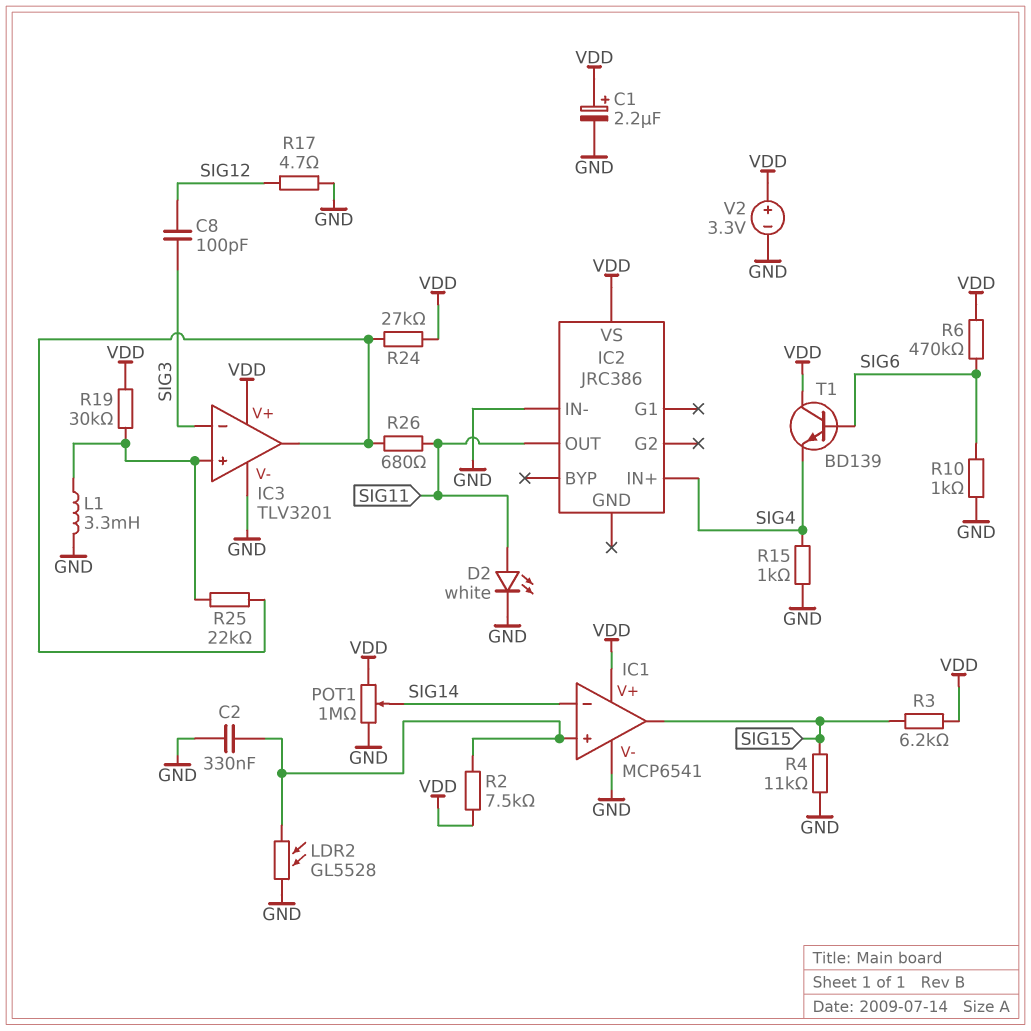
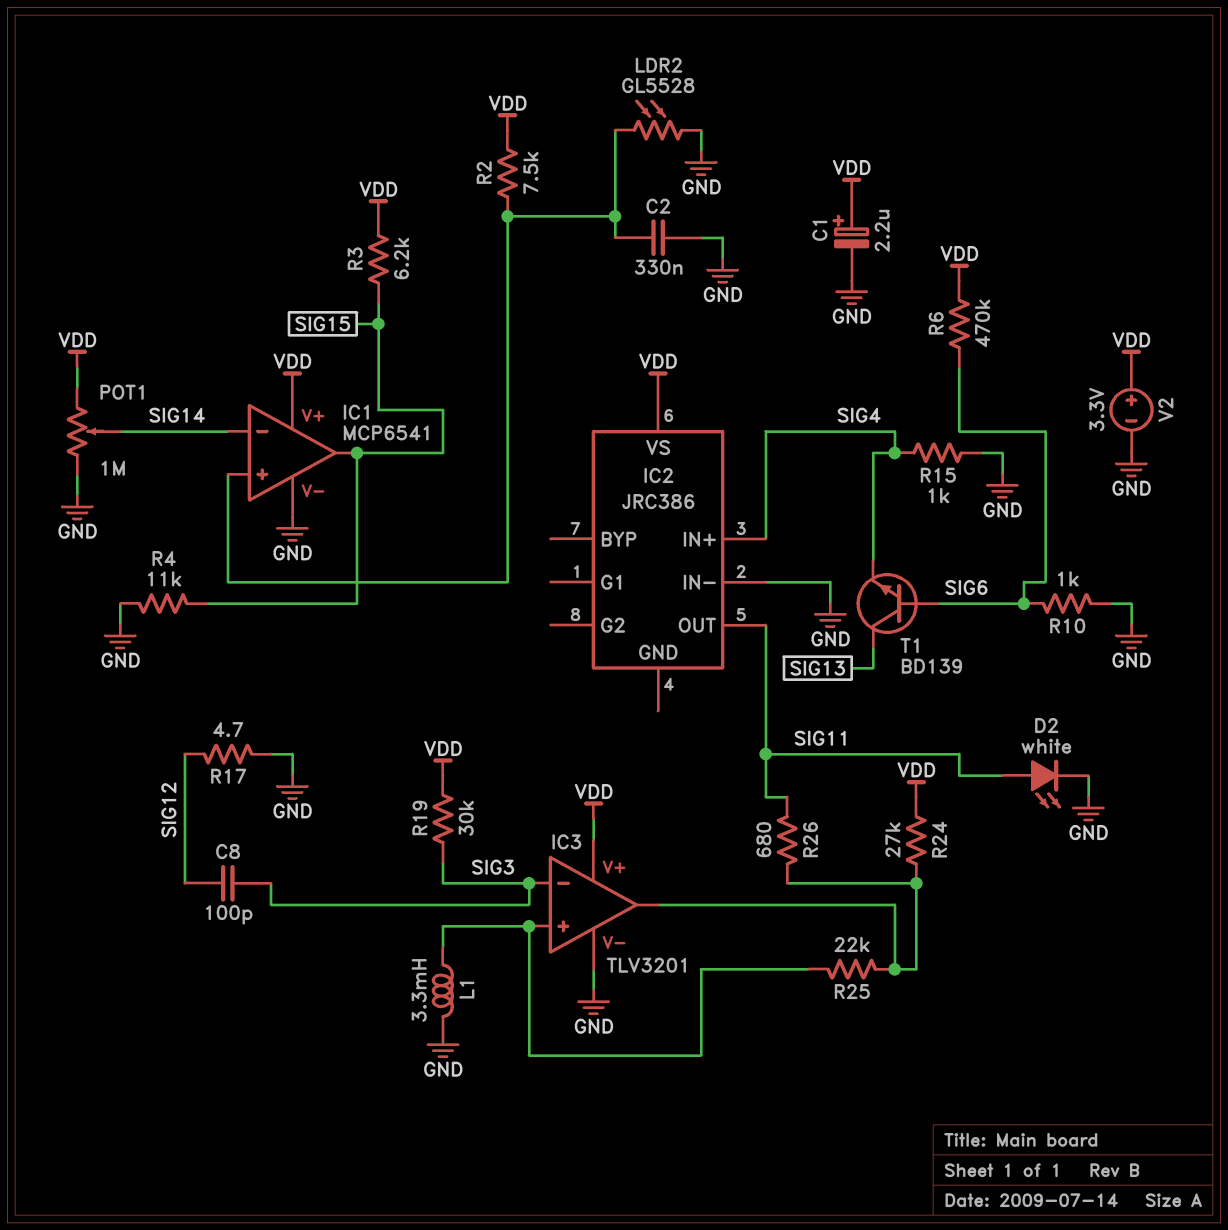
R19: 30k (IC3/in+, VDD) -> 30k (SIG3, VDD)
T1: NPN BD139 (B SIG6, C VDD, E SIG4) -> NPN BD139 (B SIG6, C SIG13, E SIG4)

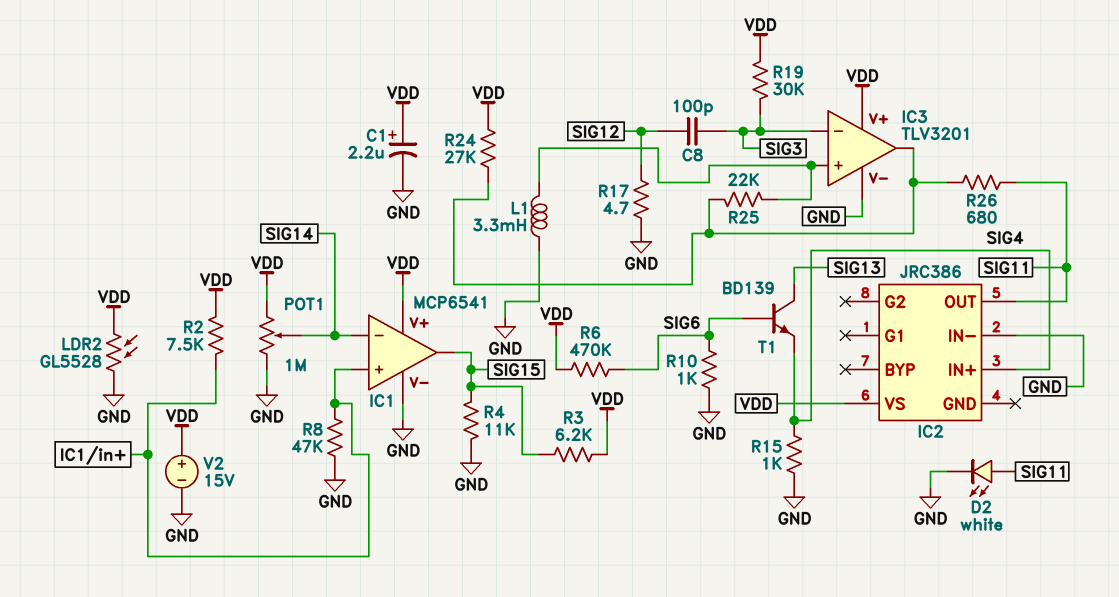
C2: 330nF (GND, IC1/in+) -> none
LDR2: GL5528 (GND, IC1/in+) -> GL5528 (GND, VDD)
R8: none -> 47k (GND, IC1/in+)
V2: 3.3V (plus VDD, minus GND) -> 15V (plus VDD, minus GND)

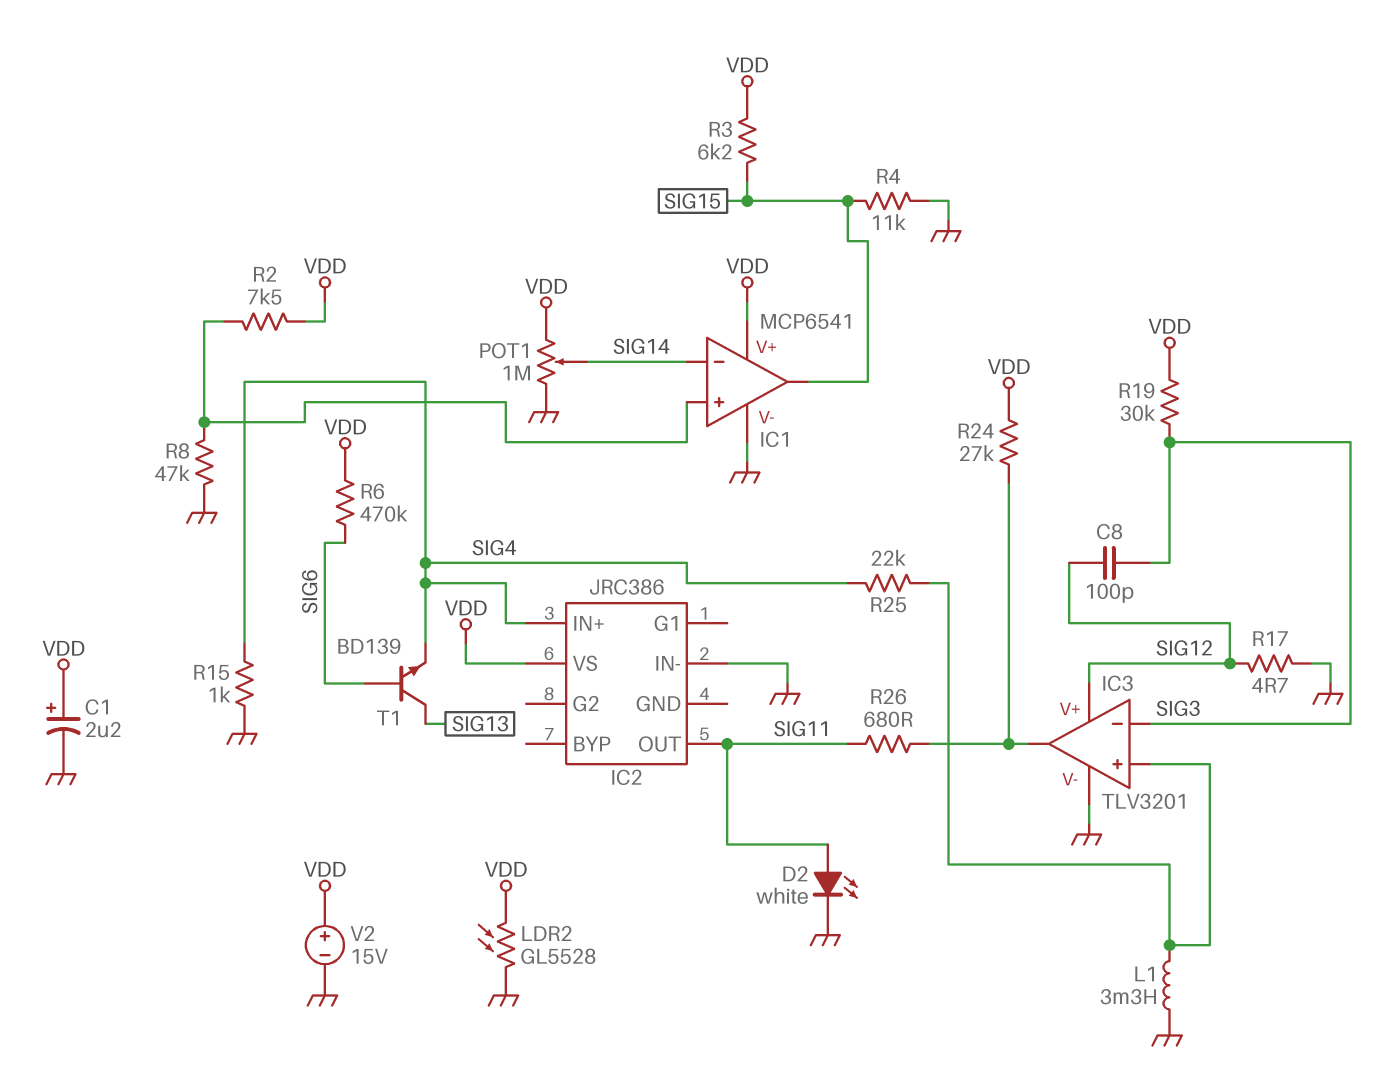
IC3 pin V+: VDD -> SIG12
R10: 1k (GND, SIG6) -> none
R25: 22k (IC3/in+, IC3/out) -> 22k (IC3/in+, SIG4)

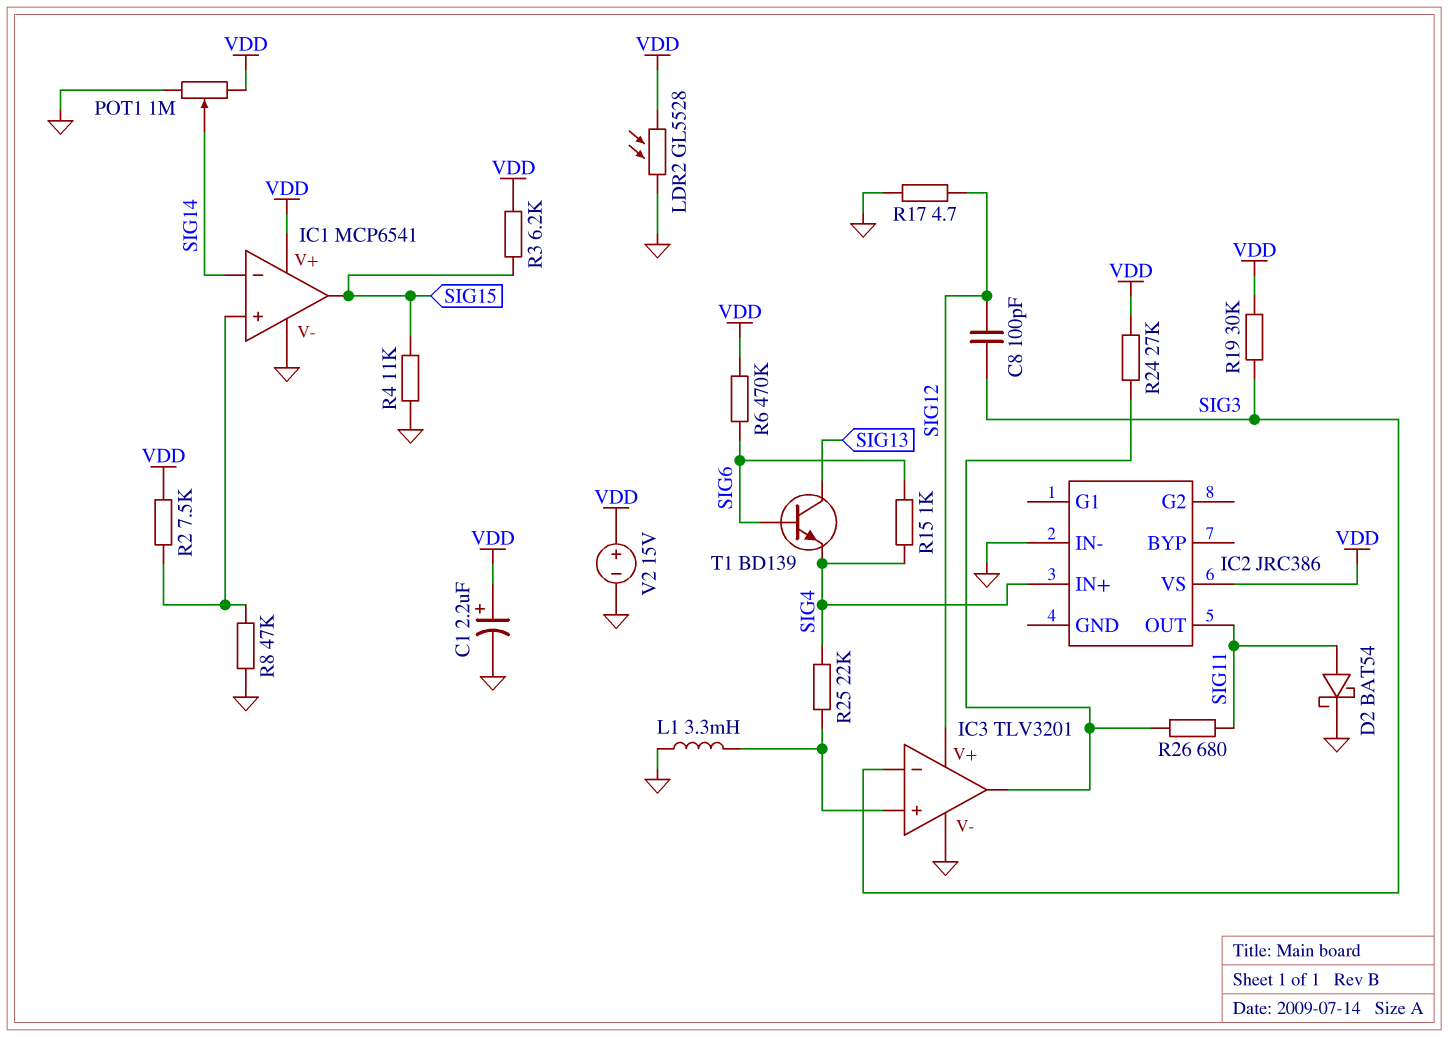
D2: LED white (A SIG11, K GND) -> schottky BAT54 (A SIG11, K GND)
R15: 1k (GND, SIG4) -> 1k (SIG4, SIG6)

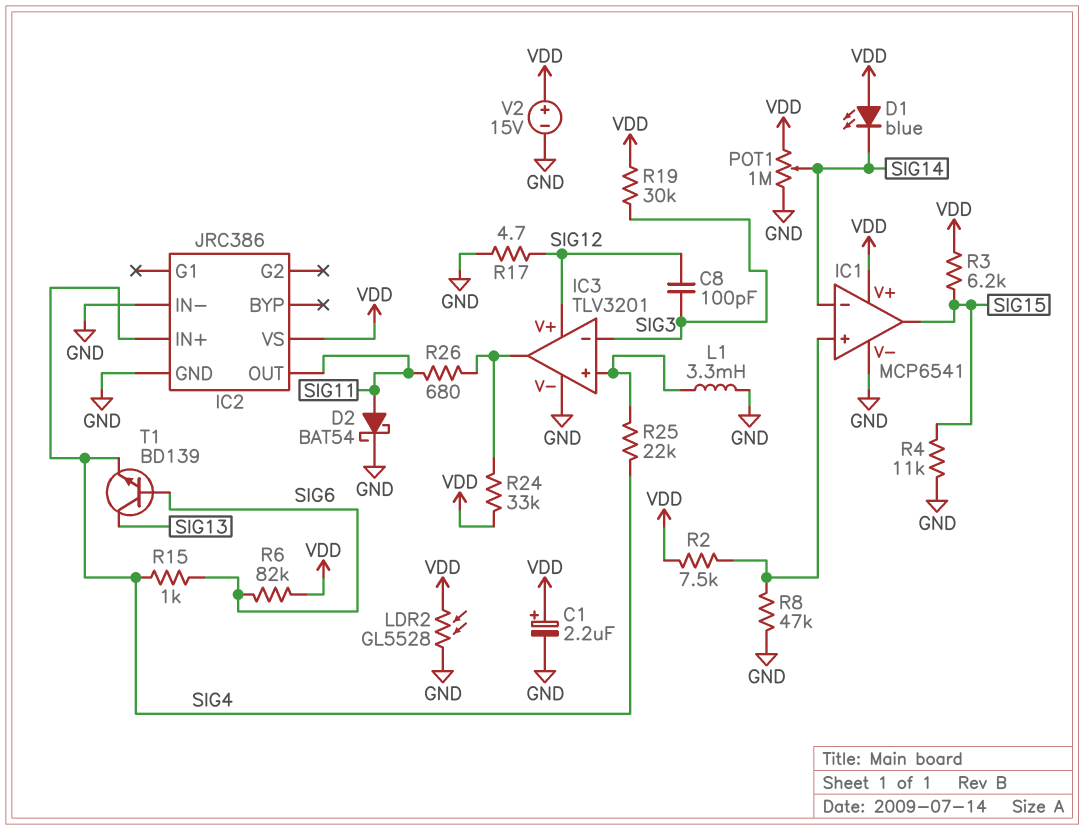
D1: none -> LED blue (A VDD, K SIG14)
IC2 pin GND: none -> GND
R6: 470k (SIG6, VDD) -> 82k (SIG6, VDD)
R24: 27k (IC3/out, VDD) -> 33k (IC3/out, VDD)

